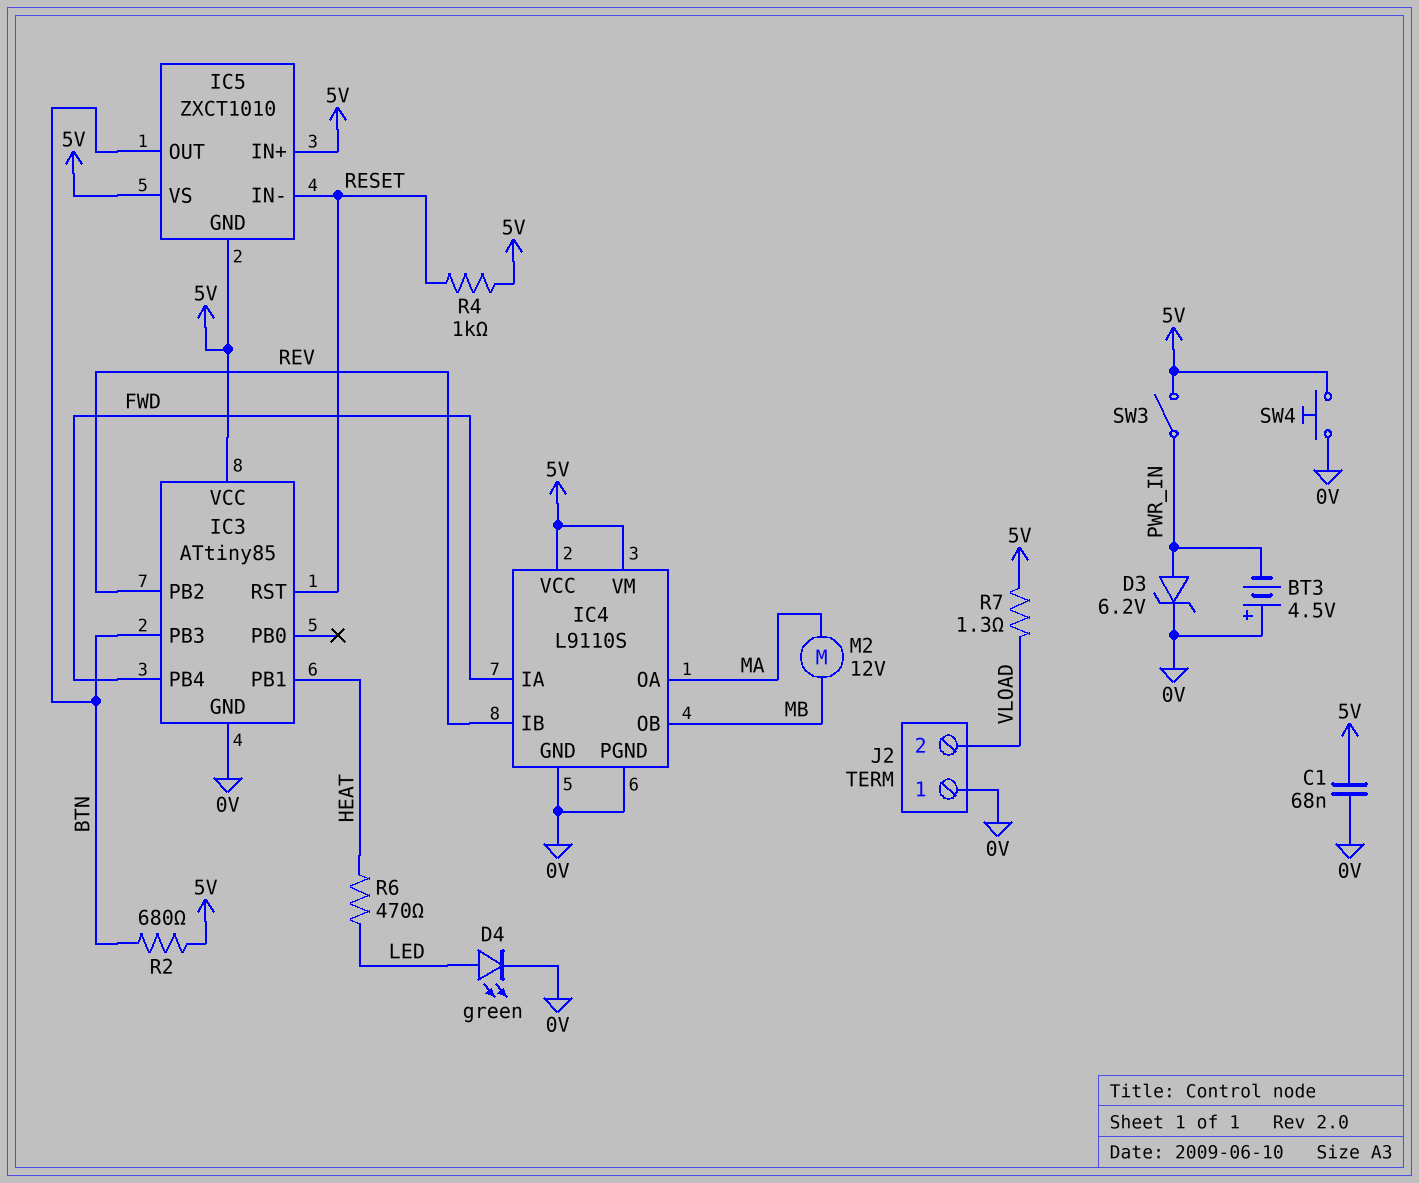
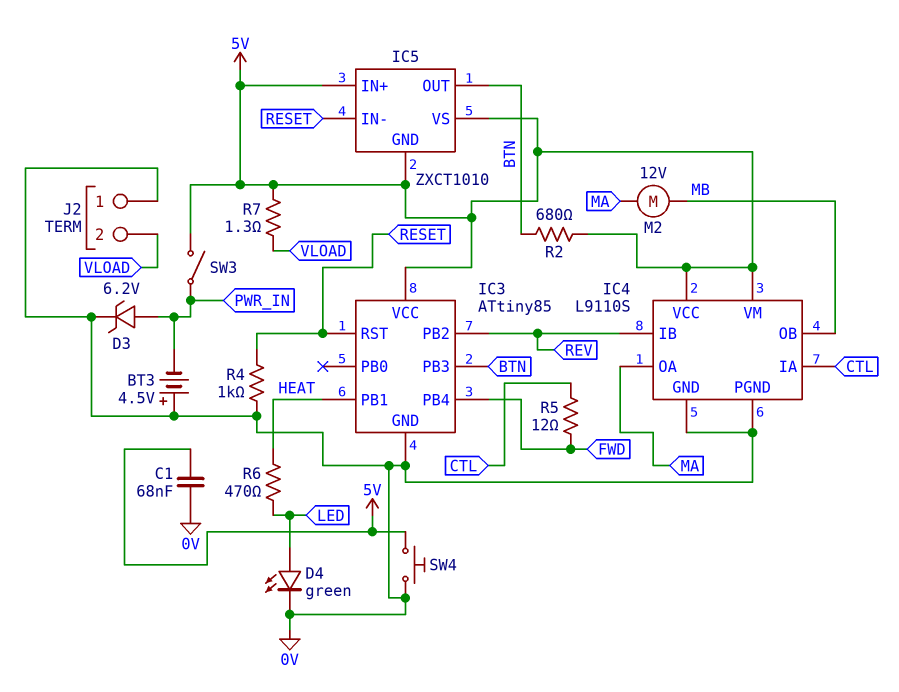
IC4 pin IA: FWD -> CTL
R4: 1k (5V, RESET) -> 1k (0V, RESET)
R5: none -> 12 (CTL, FWD)

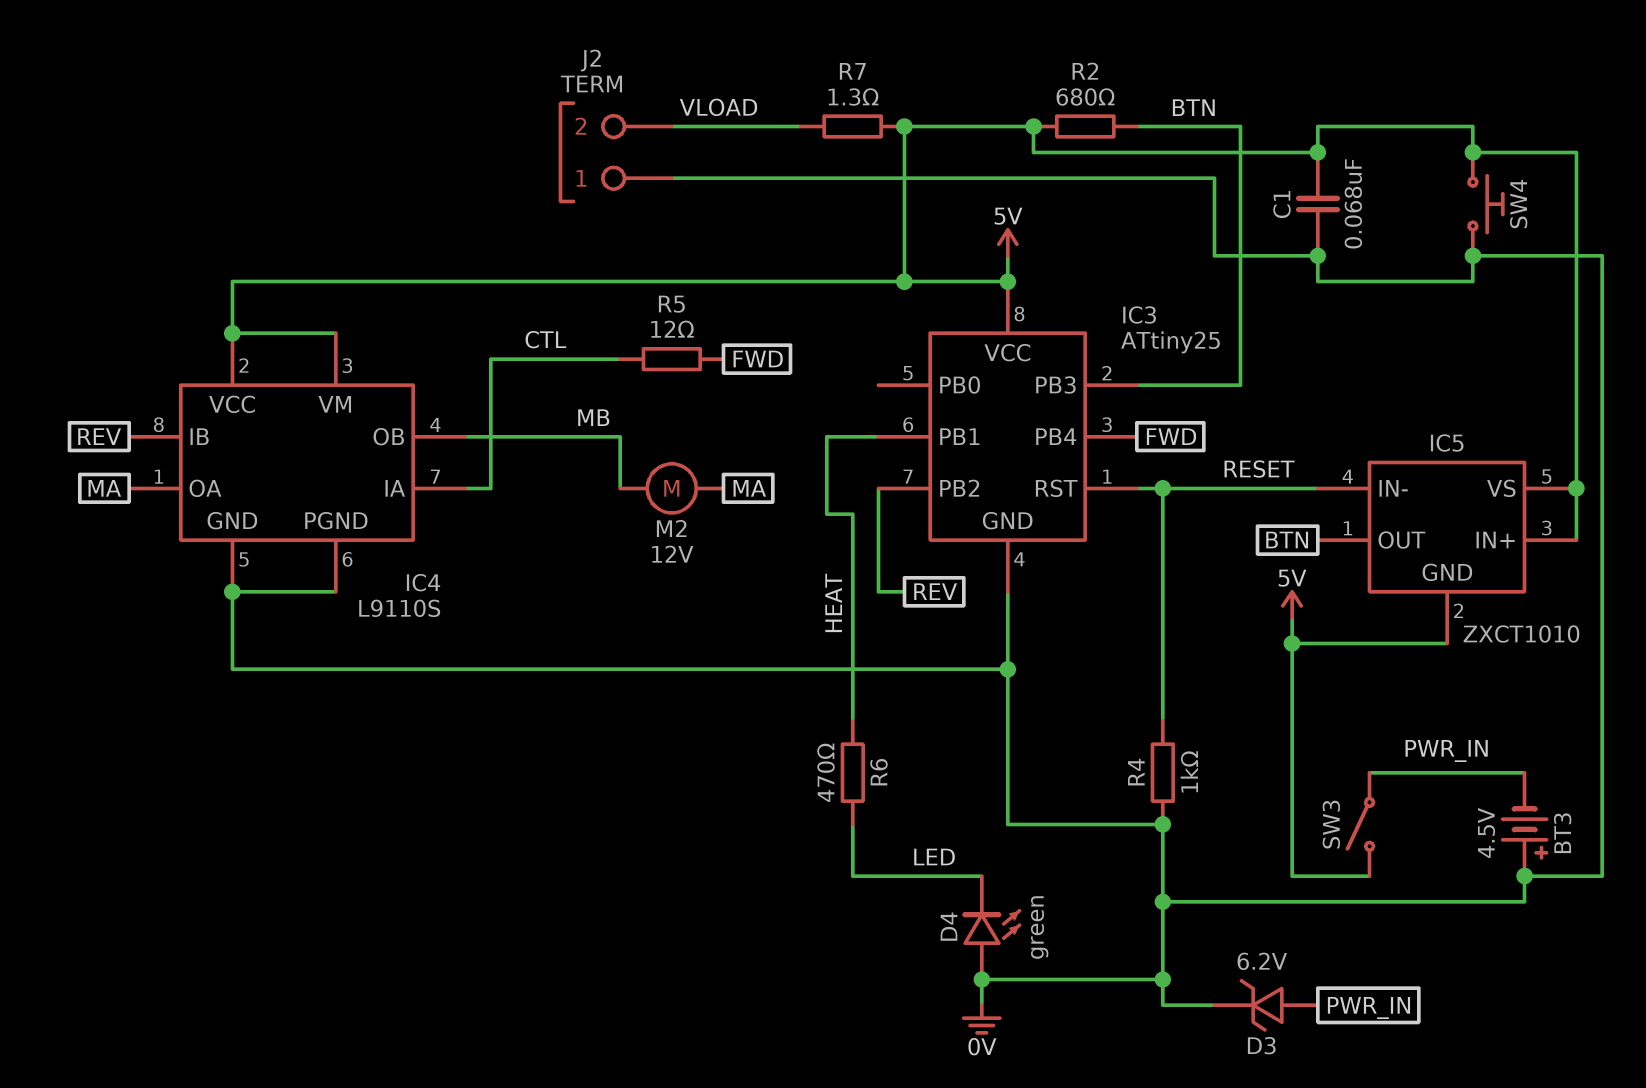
D4: LED green (A LED, K 0V) -> LED green (A 0V, K LED)
IC3: ATtiny85 -> ATtiny25

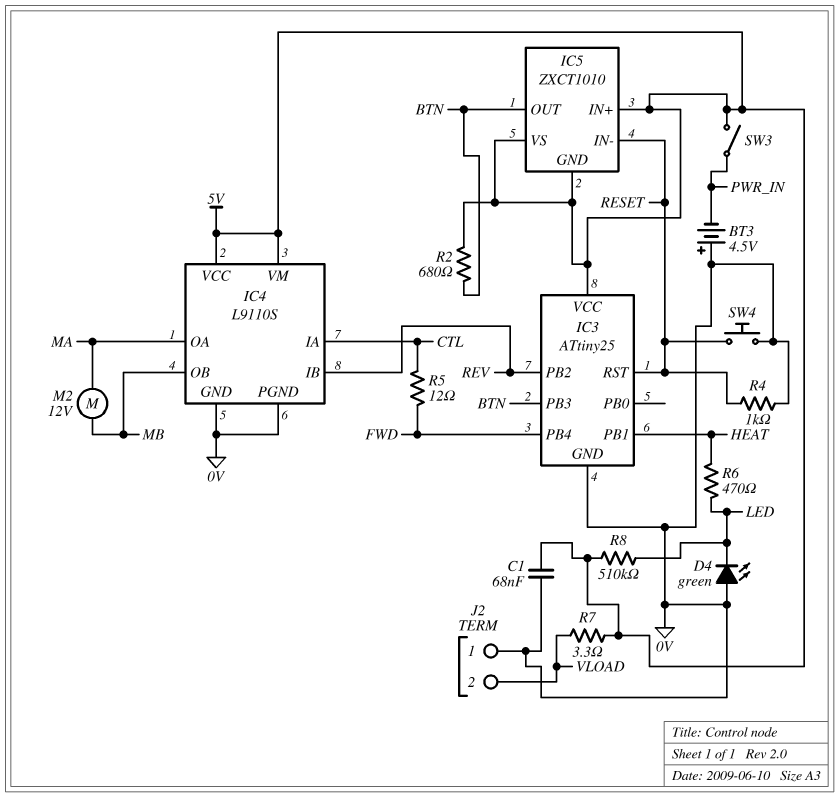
D3: zener 6.2V (A PWR_IN, K 0V) -> none
R7: 1.3 (5V, VLOAD) -> 3.3 (5V, VLOAD)
R8: none -> 510k (5V, LED)
SW4: button (0V, 5V) -> button (0V, RESET)

